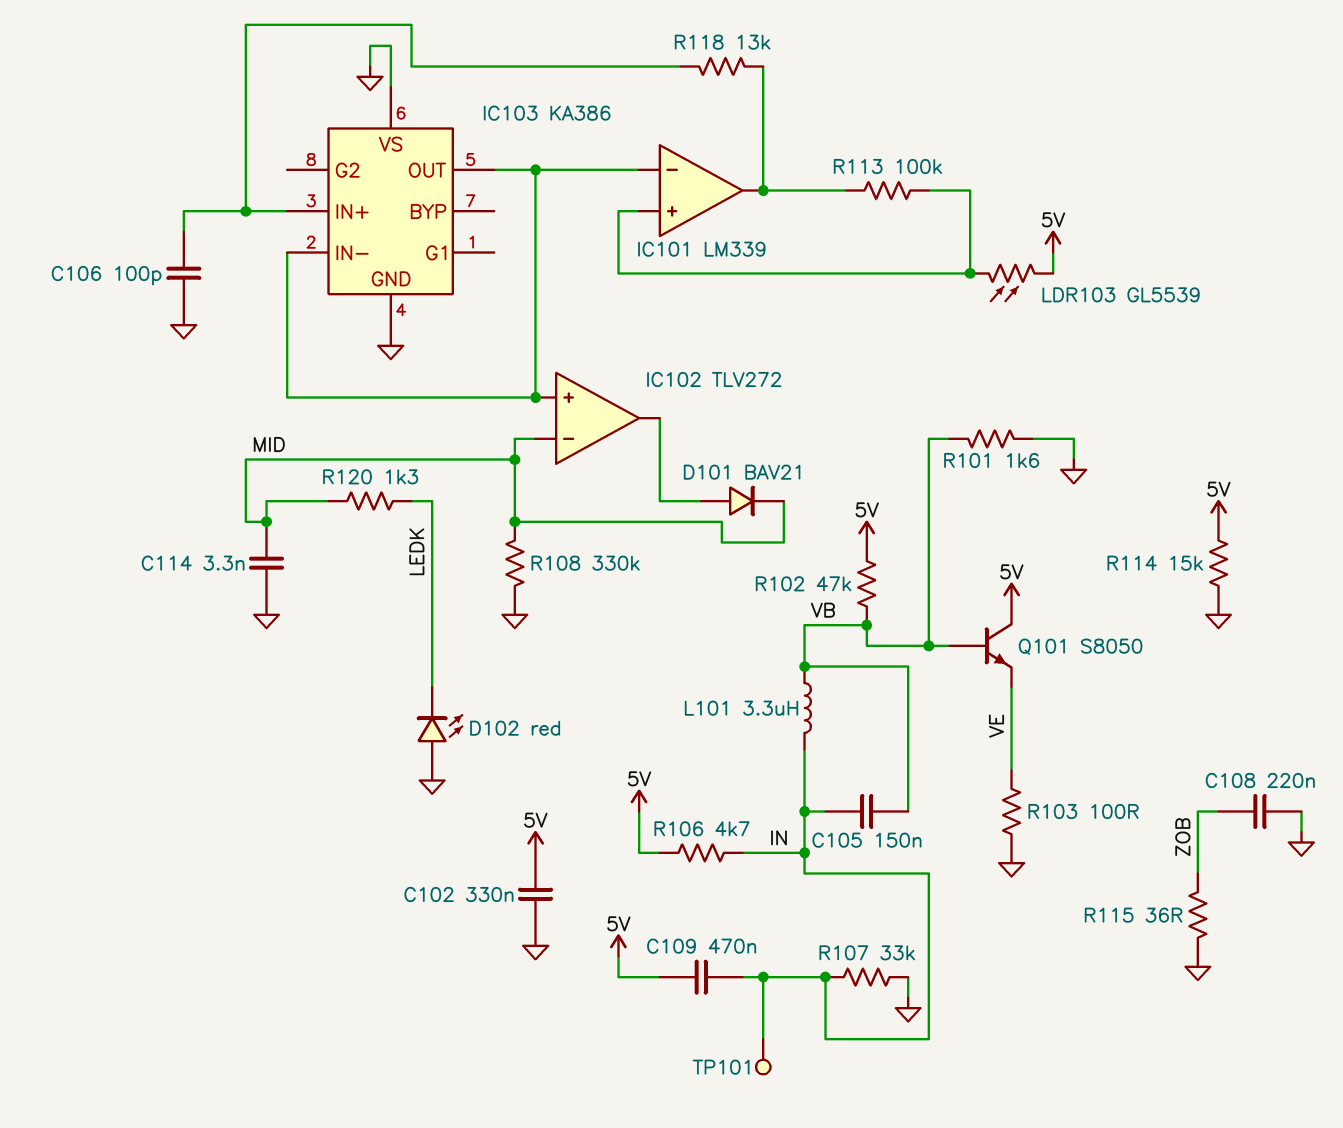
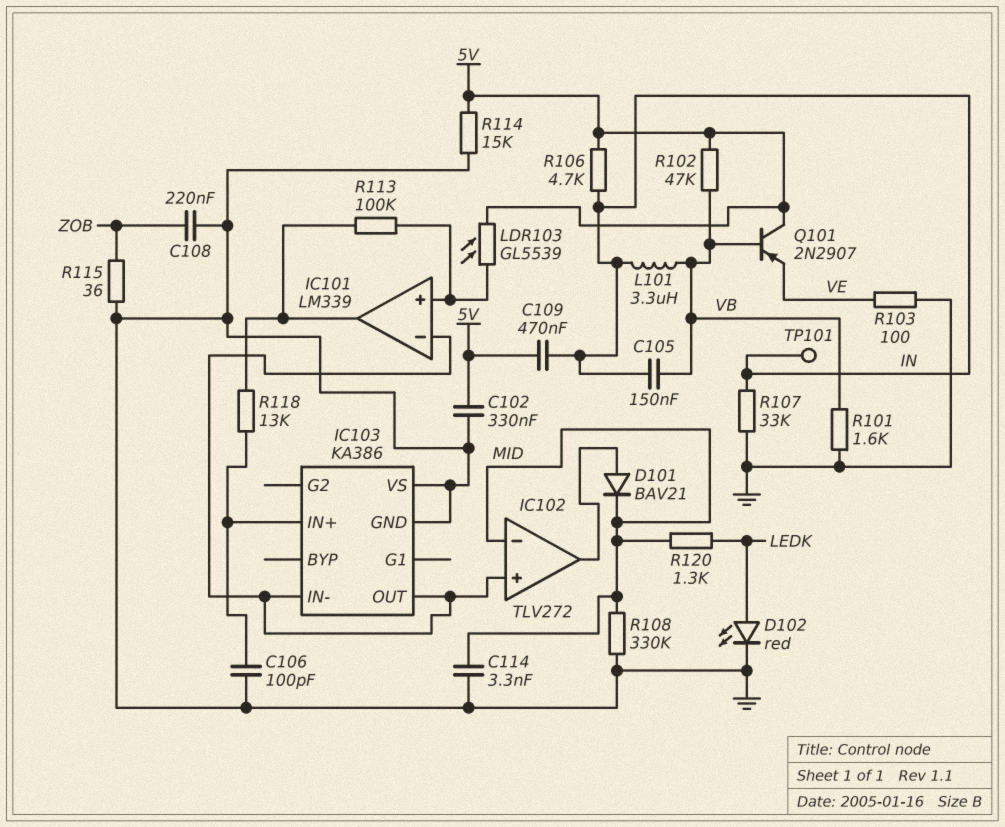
D102: LED red (A GND, K LEDK) -> LED red (A LEDK, K GND)
Q101: NPN S8050 (B VB, C 5V, E VE) -> PNP 2N2907 (B VB, C 5V, E VE)

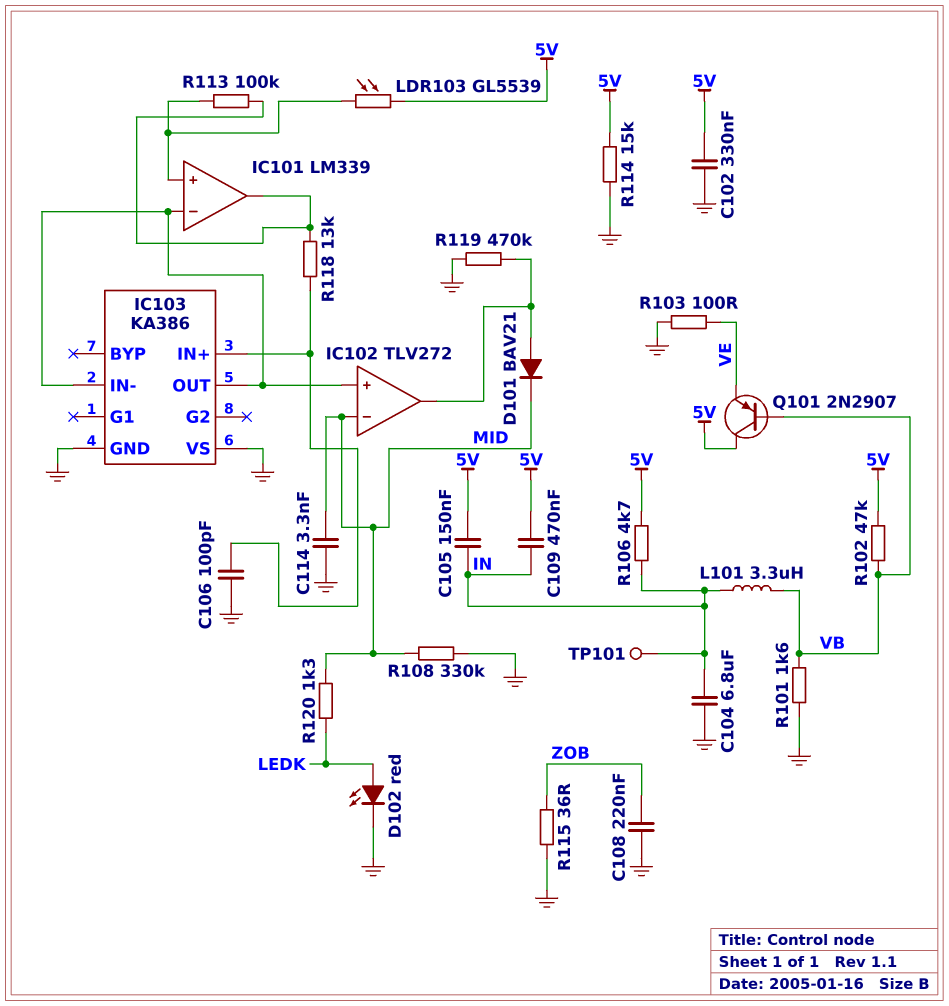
C104: none -> 6.8uF (GND, IN)
C105: 150nF (IN, VB) -> 150nF (5V, IN)
R107: 33k (GND, IN) -> none
R119: none -> 470k (GND, IC102/out)

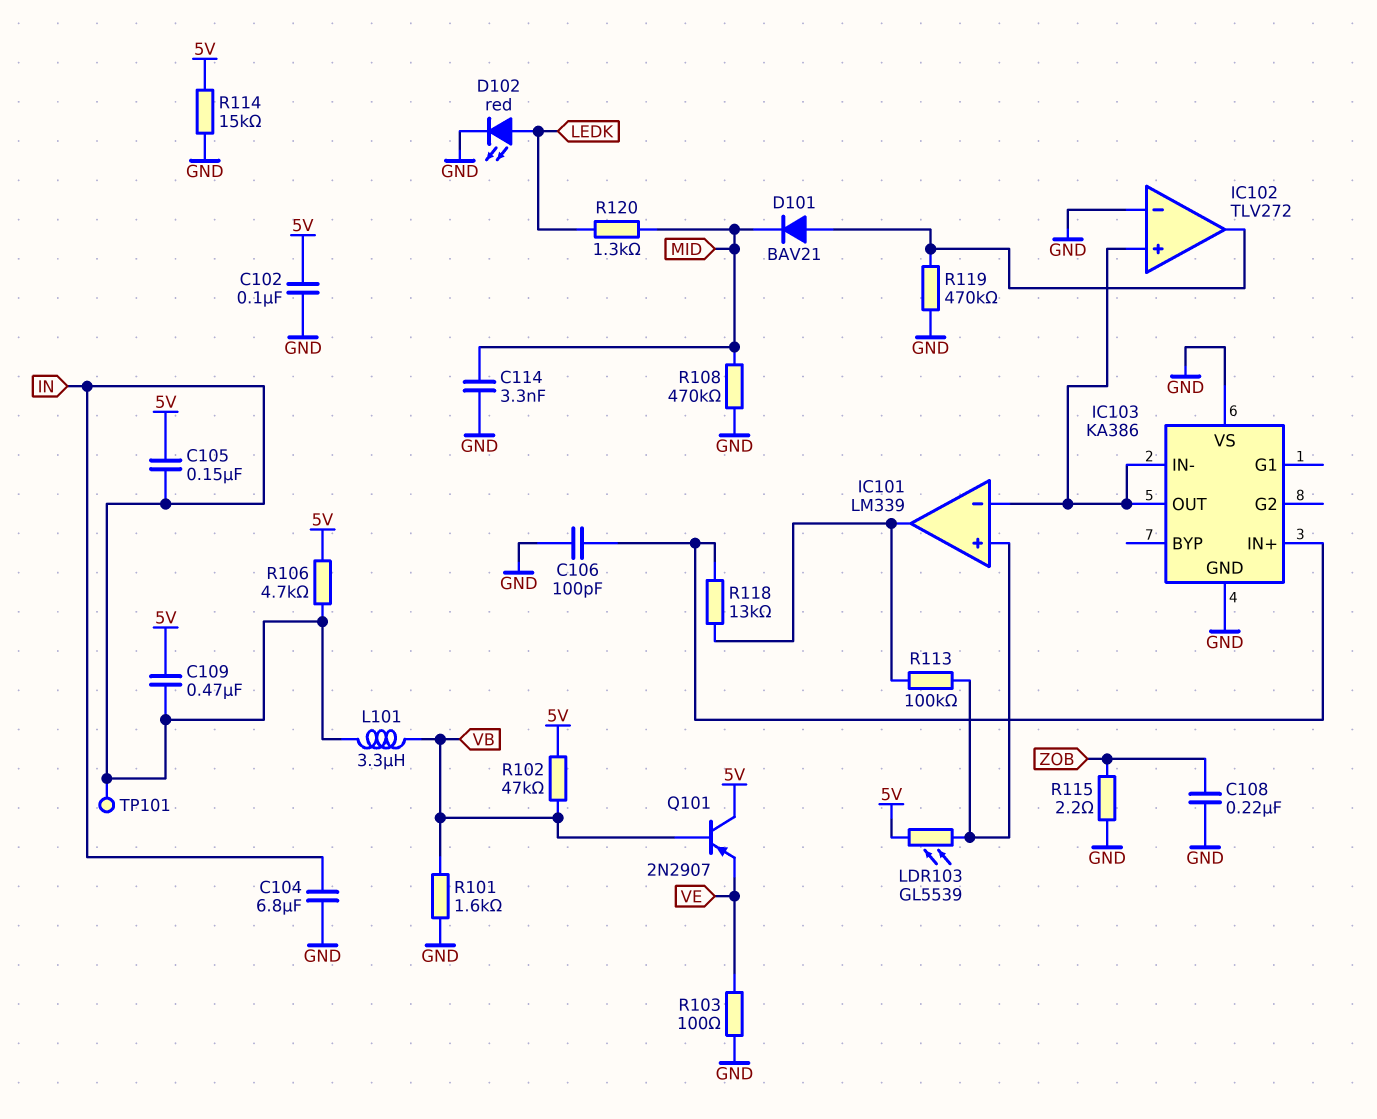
C102: 330nF (5V, GND) -> 100nF (5V, GND)
IC102 pin in-: MID -> GND
R108: 330k (GND, MID) -> 470k (GND, MID)
R115: 36 (GND, ZOB) -> 2.2 (GND, ZOB)

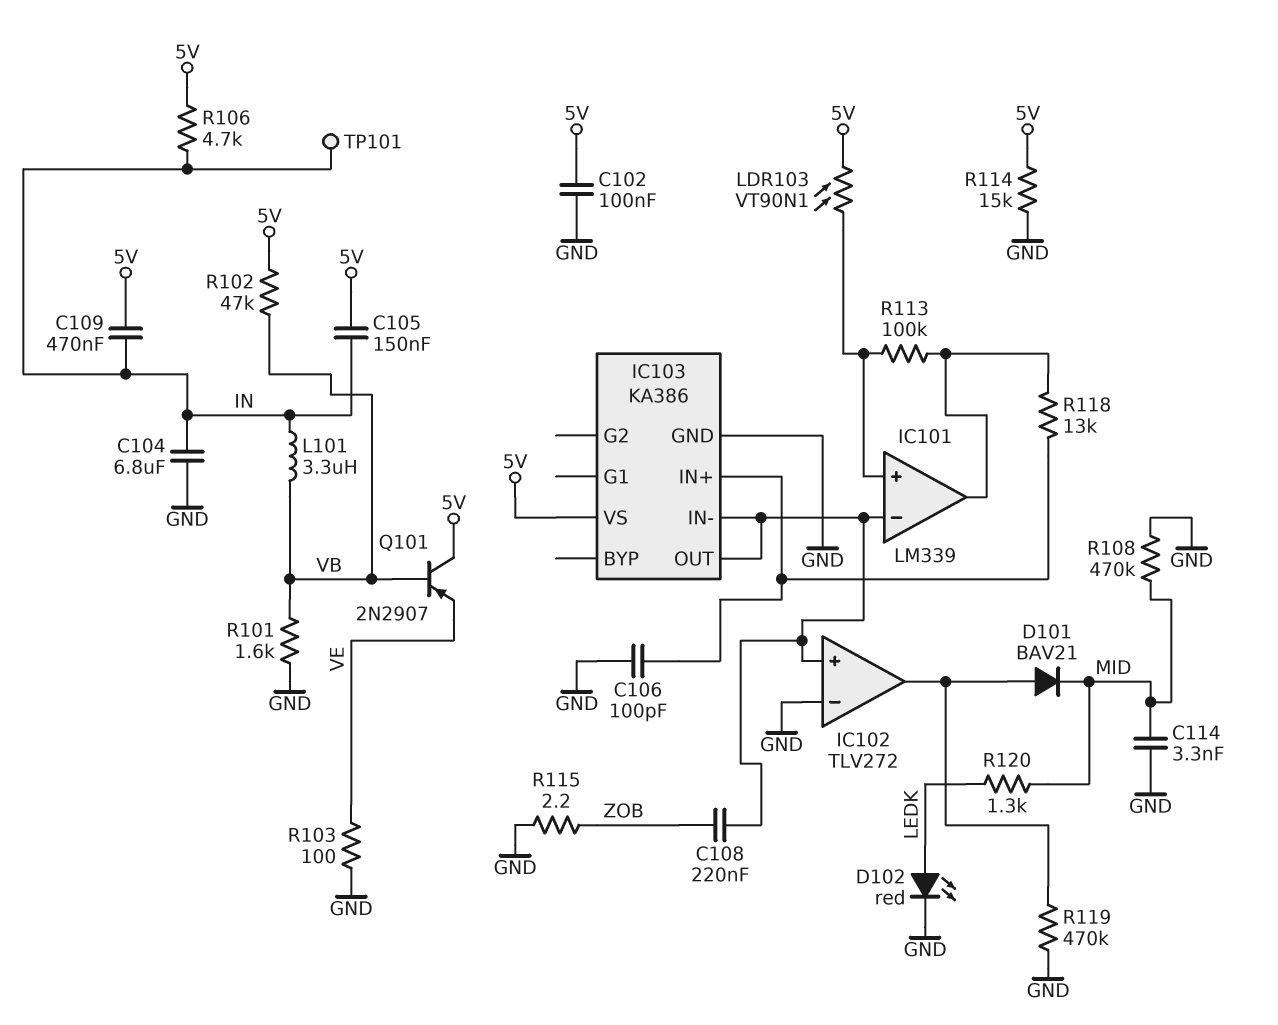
C108: 220nF (GND, ZOB) -> 220nF (IC101/in-, ZOB)
IC103 pin VS: GND -> 5V
LDR103: GL5539 (5V, IC101/in+) -> VT90N1 (5V, IC101/in+)

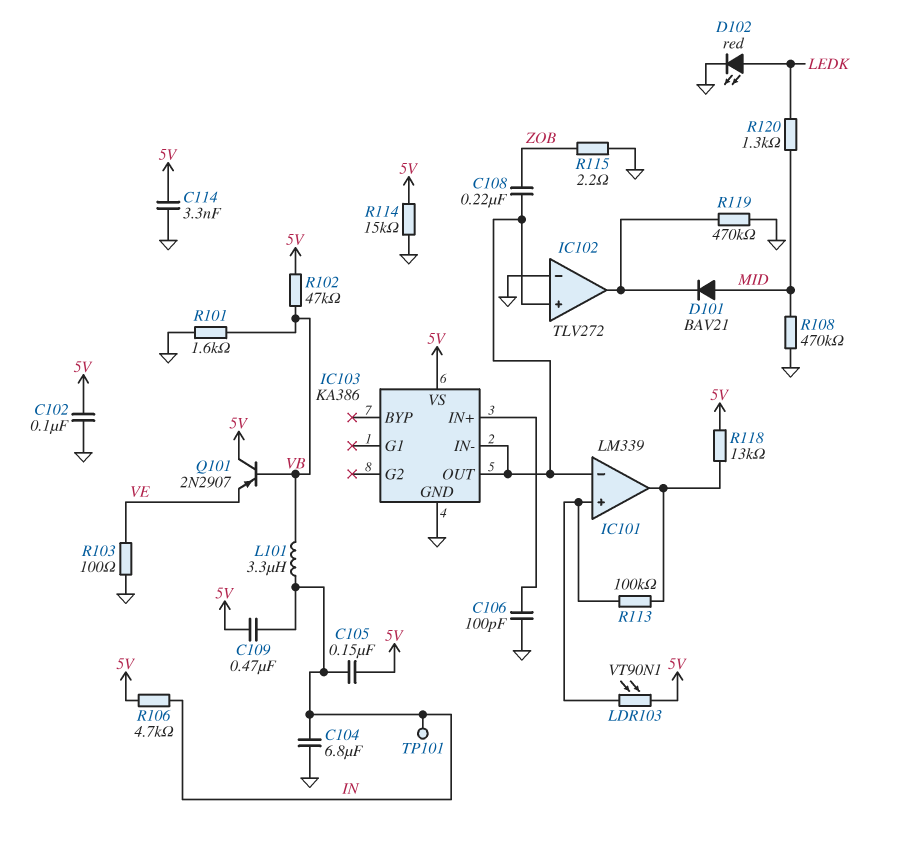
C114: 3.3nF (GND, MID) -> 3.3nF (5V, GND)
D101: diode BAV21 (A IC102/out, K MID) -> diode BAV21 (A MID, K IC102/out)
R118: 13k (IC101/out, IC103/IN+) -> 13k (5V, IC101/out)

